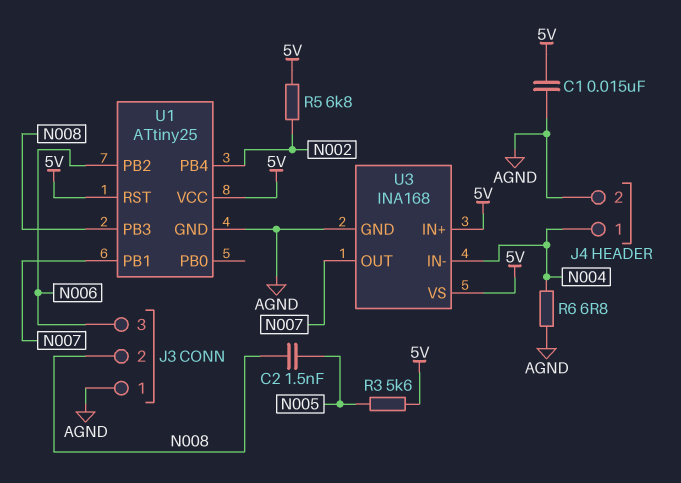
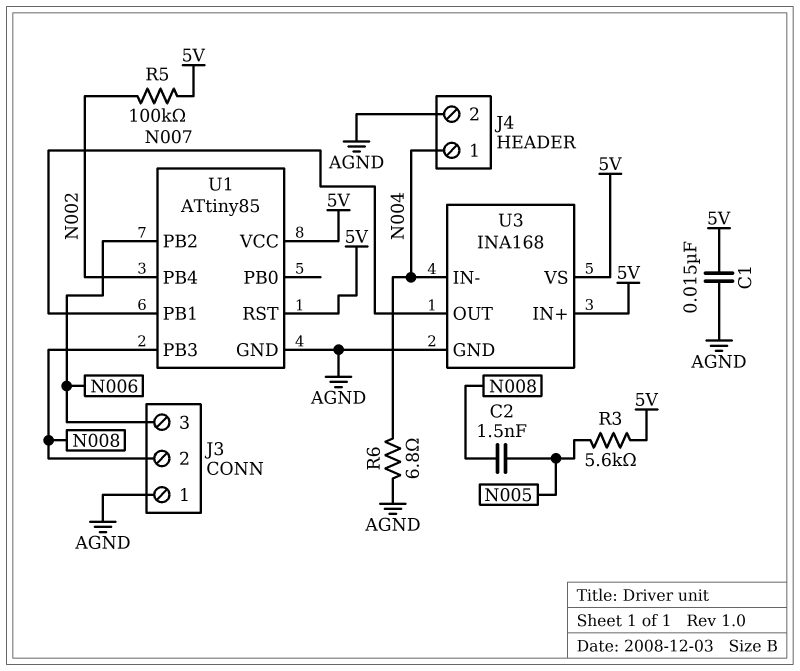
R5: 6.8k (5V, N002) -> 100k (5V, N002)
U1: ATtiny25 -> ATtiny85

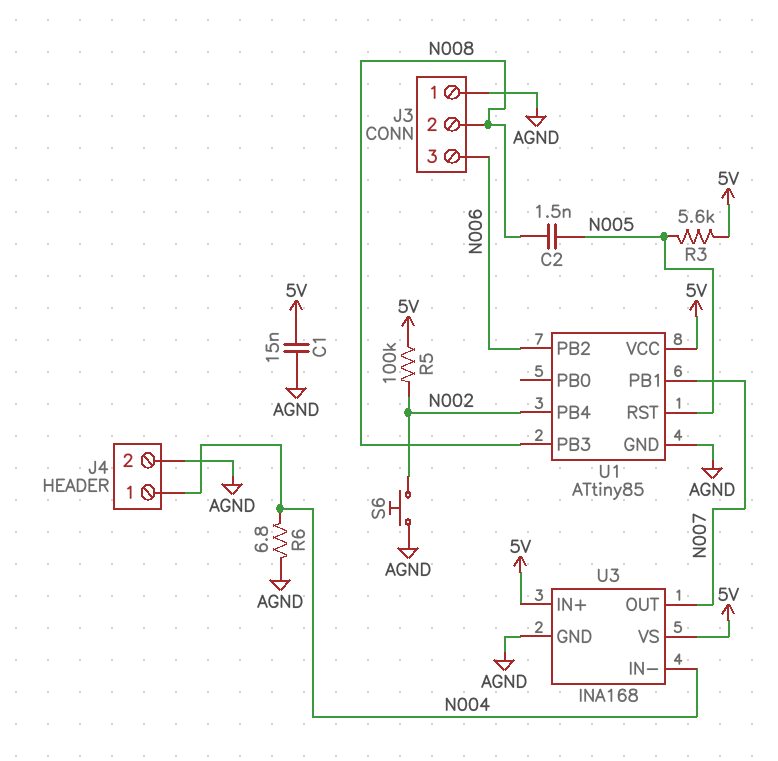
S6: none -> button (AGND, N002)
U1 pin RST: 5V -> N005

